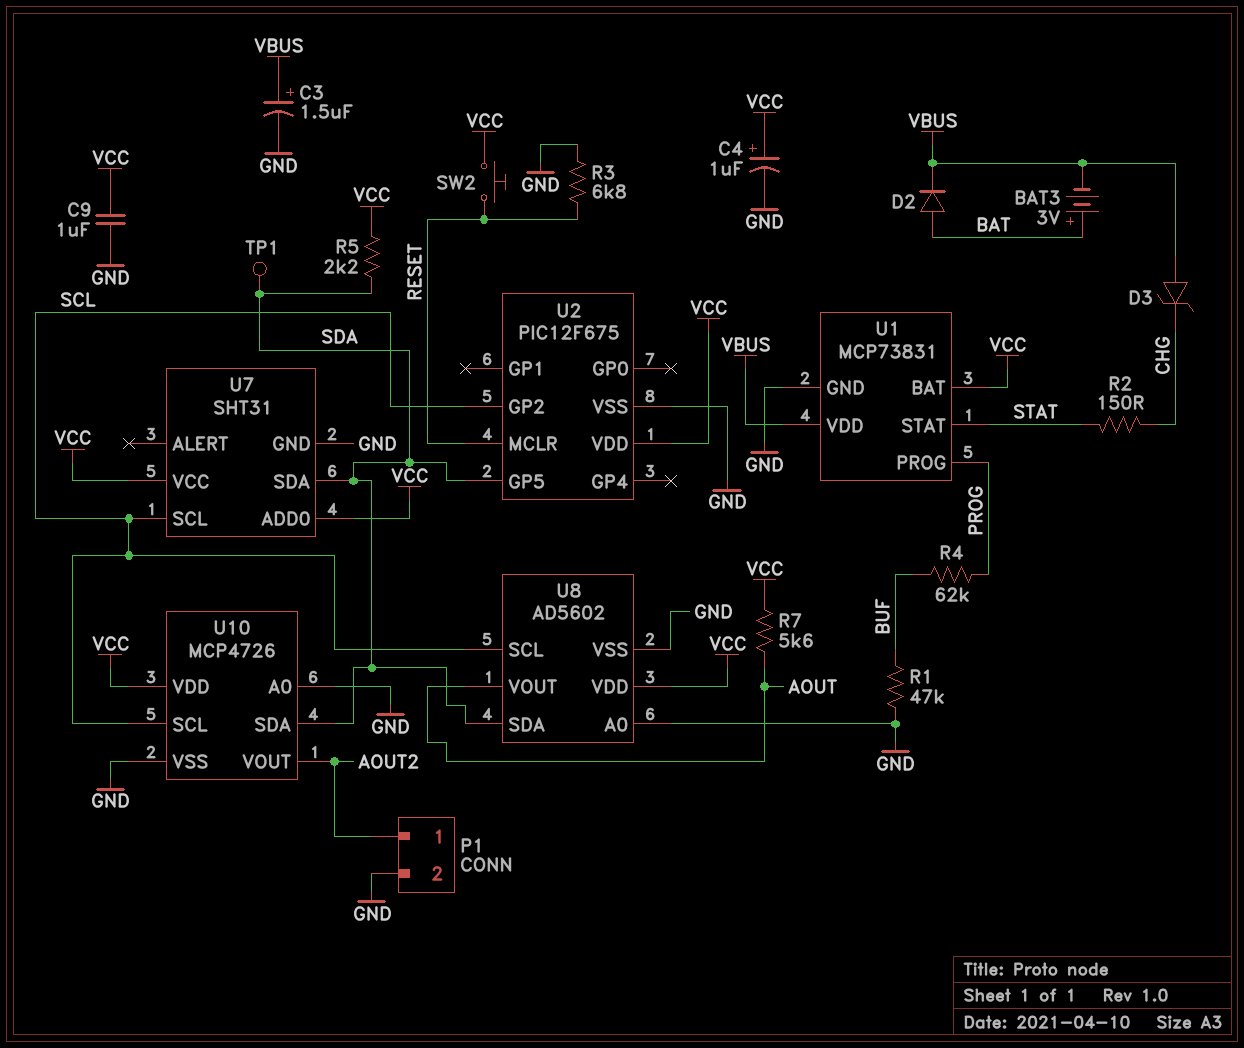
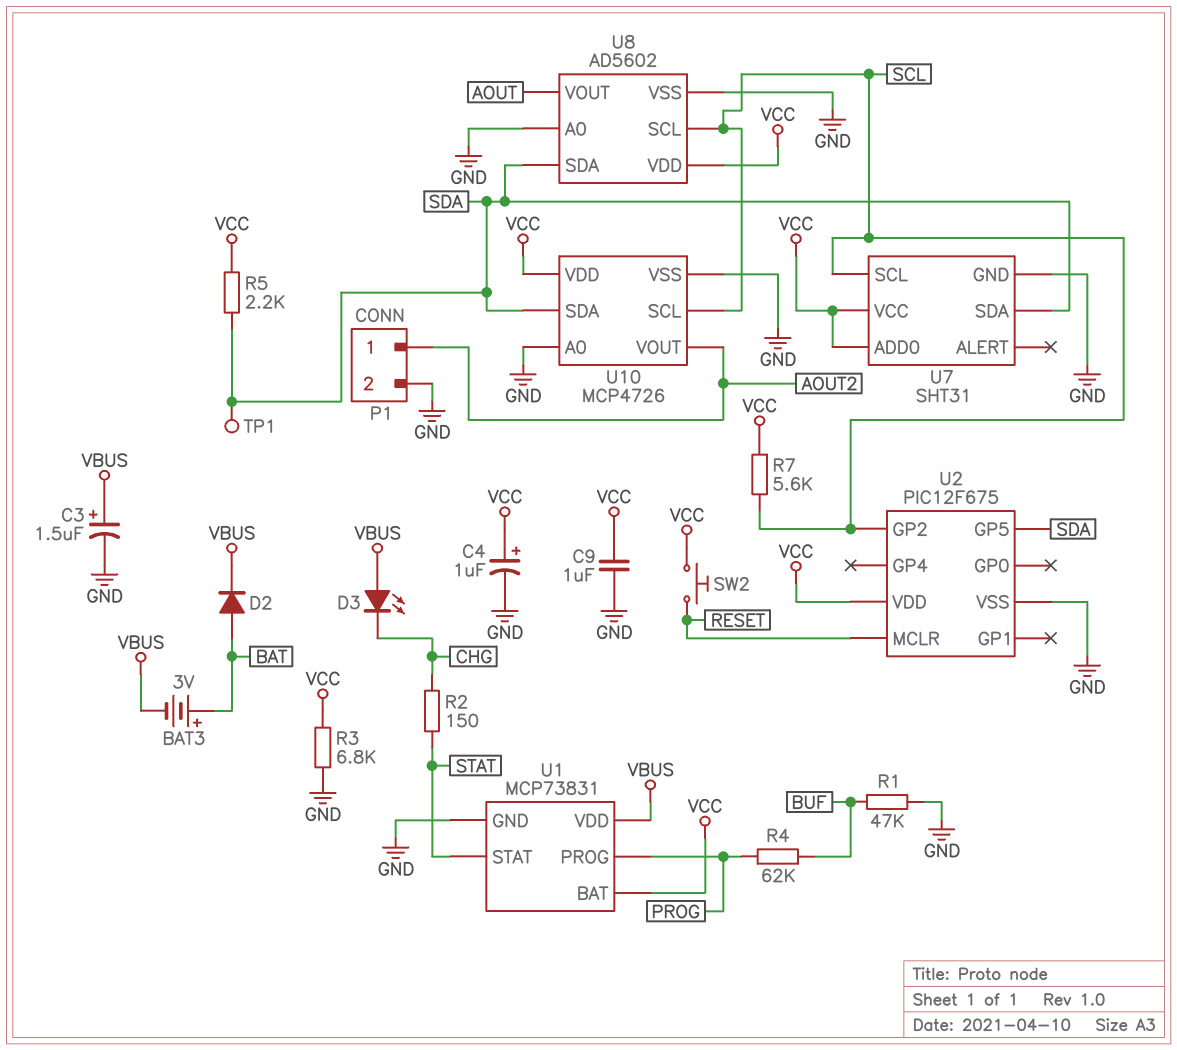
D3: zener (A VBUS, K CHG) -> LED (A VBUS, K CHG)
R3: 6.8k (GND, RESET) -> 6.8k (GND, VCC)
R7: 5.6k (AOUT, VCC) -> 5.6k (SCL, VCC)

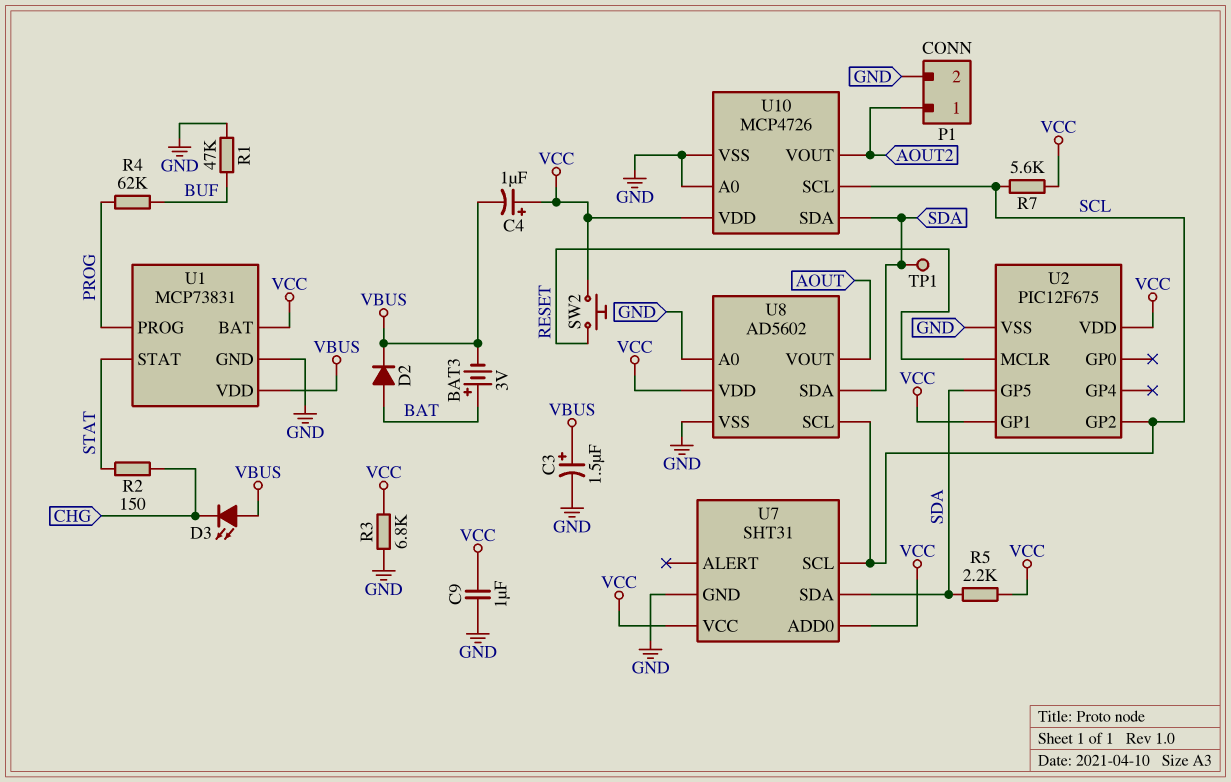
C4: 1uF (plus VCC, minus GND) -> 1uF (plus VCC, minus VBUS)
U2 pin GP1: none -> VCC

